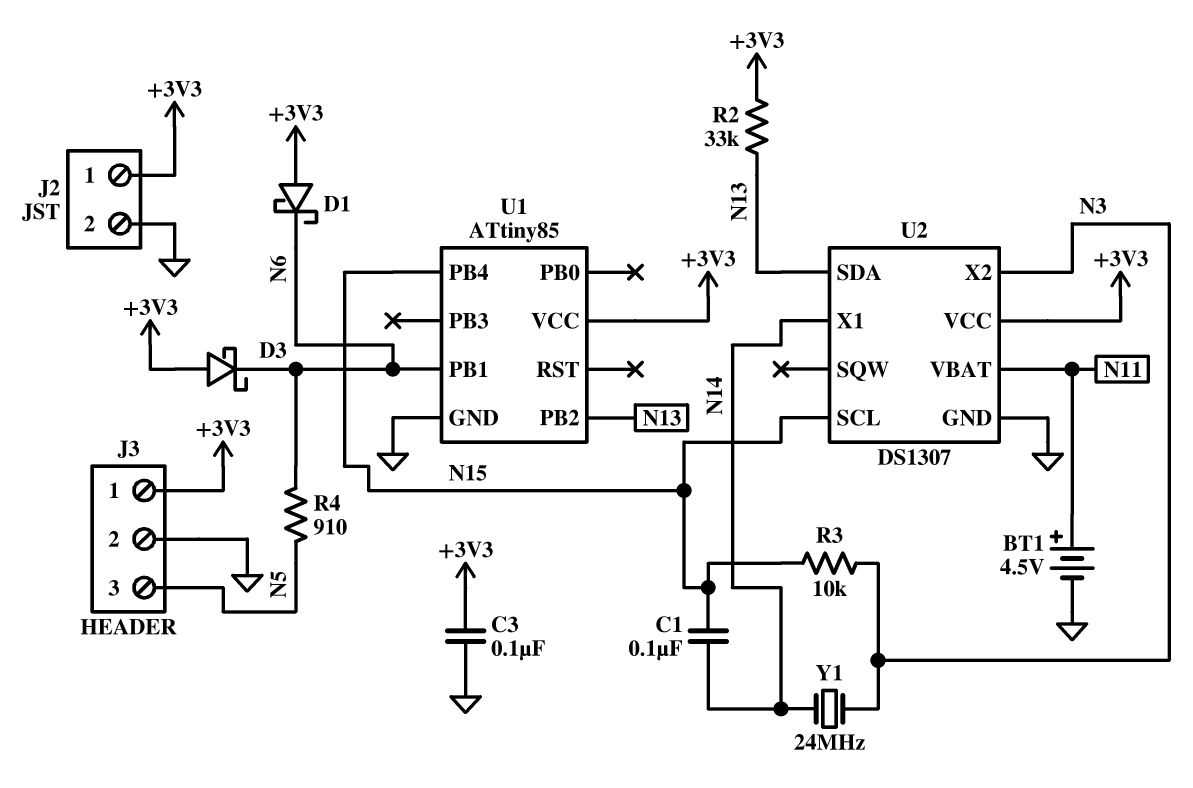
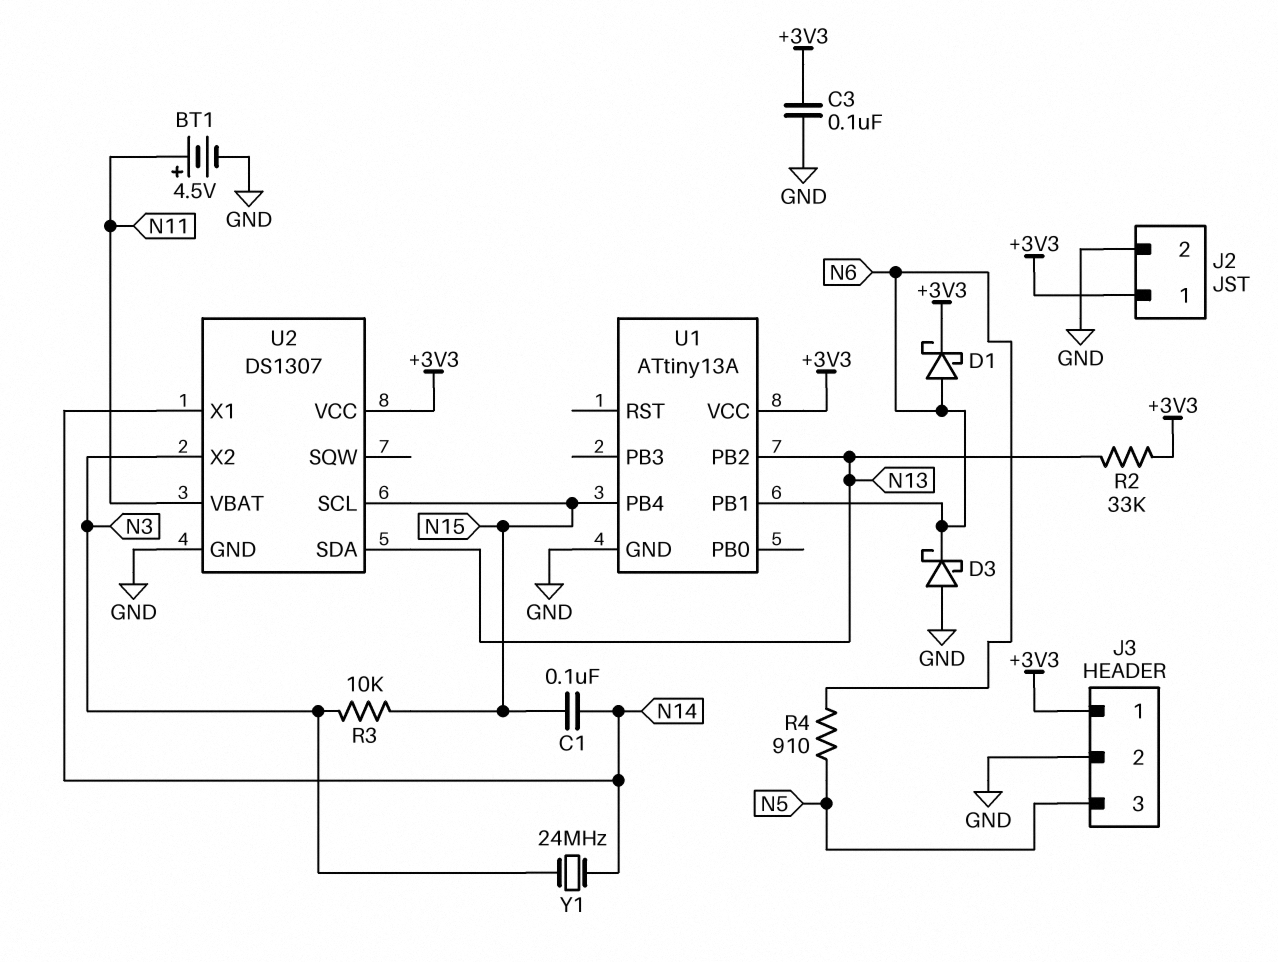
D1: schottky (A +3V3, K N6) -> schottky (A N6, K +3V3)
D3: schottky (A +3V3, K N6) -> schottky (A GND, K N6)
U1: ATtiny85 -> ATtiny13A

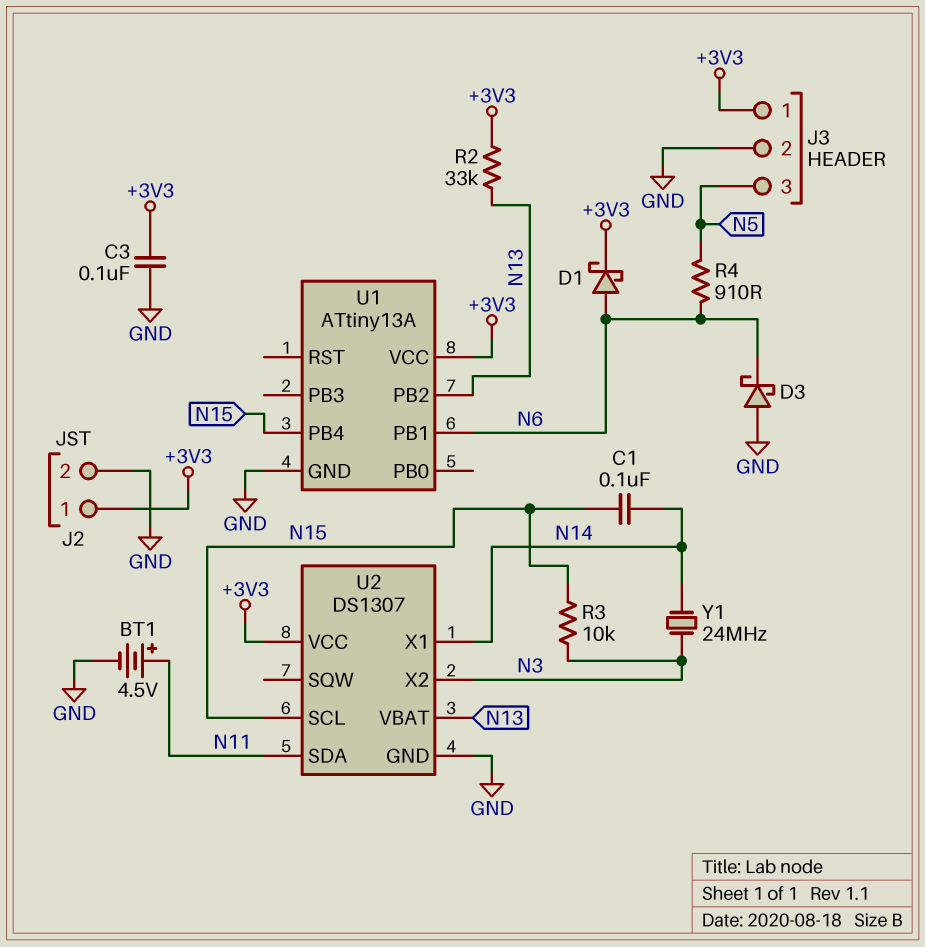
U2 pin SDA: N13 -> N11
U2 pin VBAT: N11 -> N13

